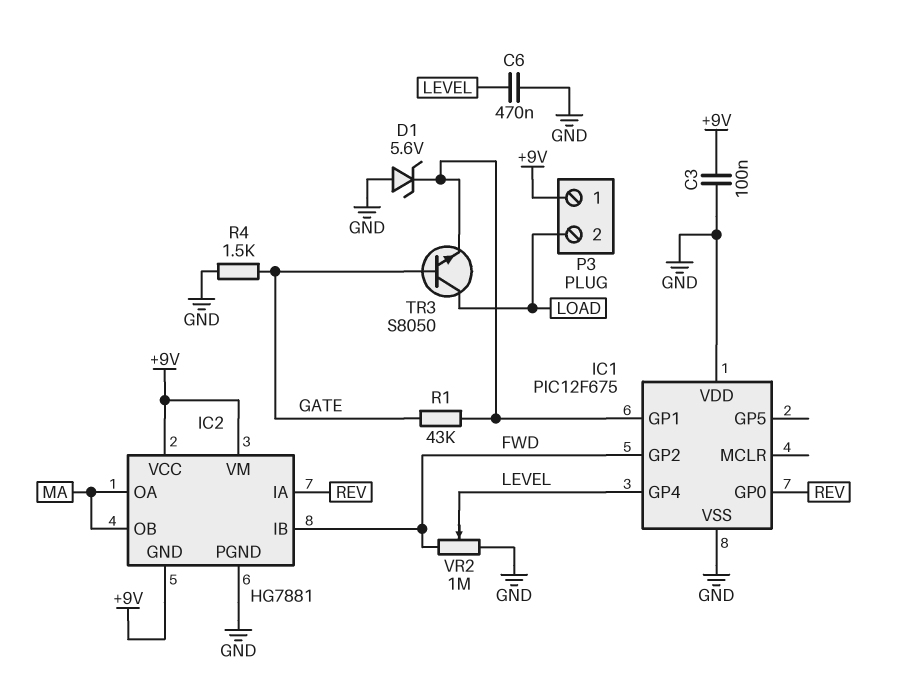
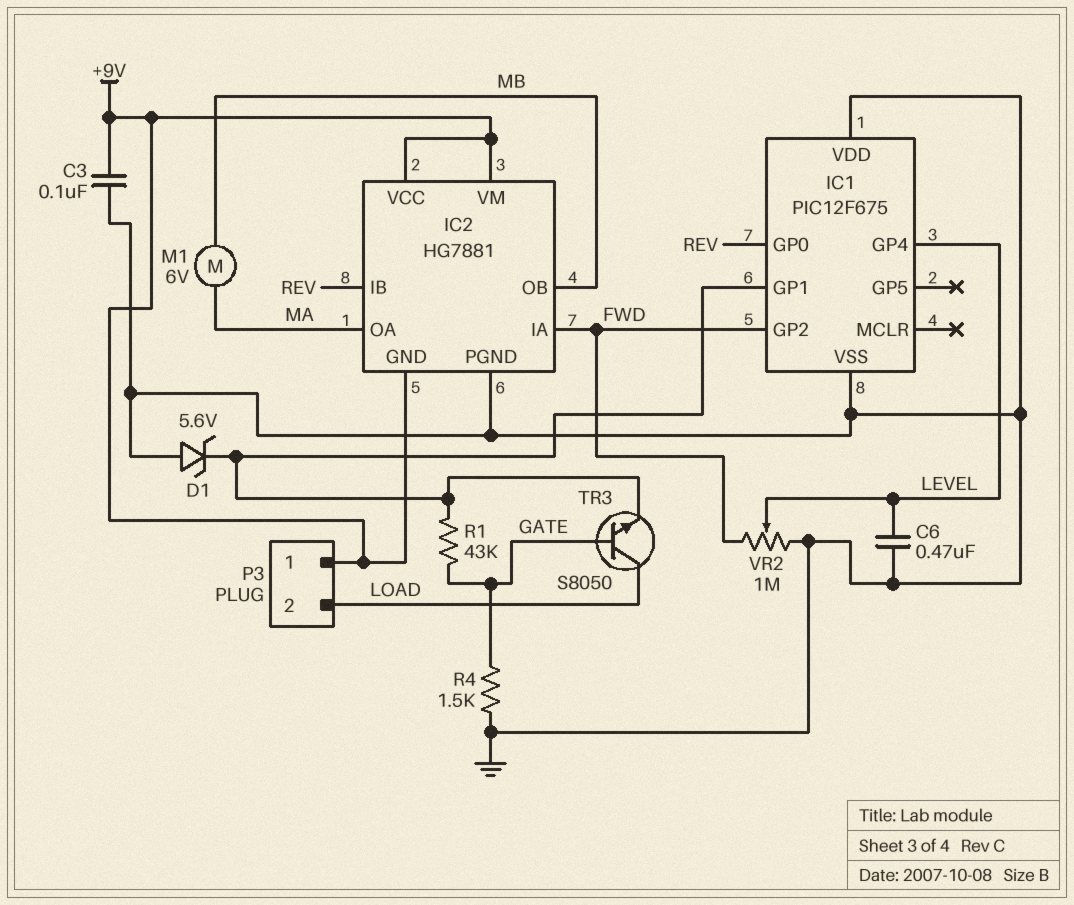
IC2 pin IA: REV -> FWD
IC2 pin IB: FWD -> REV
IC2 pin OB: MA -> MB
M1: none -> motor 6V (MA, MB)

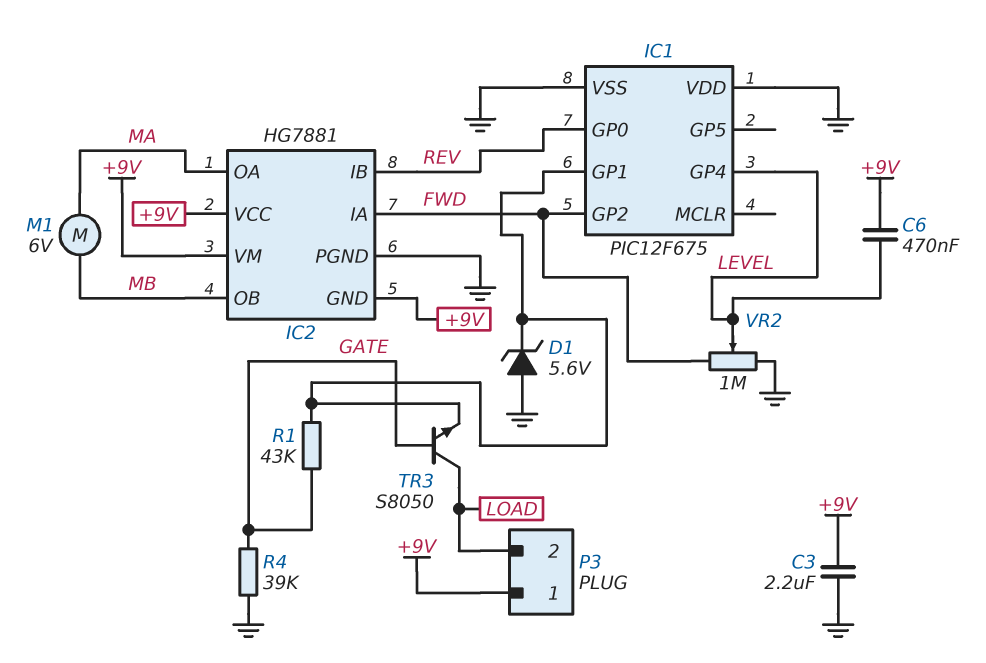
C3: 100nF (+9V, GND) -> 2.2uF (+9V, GND)
C6: 470nF (GND, LEVEL) -> 470nF (+9V, LEVEL)
R4: 1.5k (GATE, GND) -> 39k (GATE, GND)

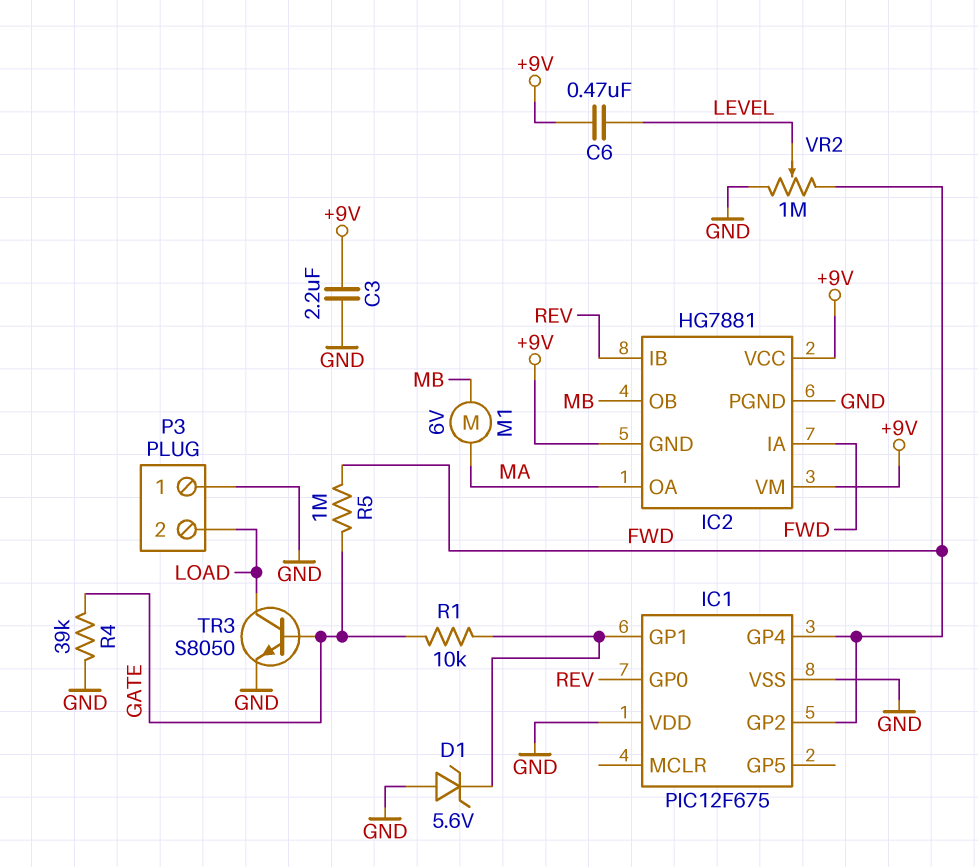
IC1 pin GP4: LEVEL -> FWD
P3 pin 1: +9V -> GND
R1: 43k (GATE, IC1/GP1) -> 10k (GATE, IC1/GP1)
R5: none -> 1M (FWD, GATE)
TR3: NPN S8050 (B GATE, C LOAD, E IC1/GP1) -> NPN S8050 (B GATE, C LOAD, E GND)

